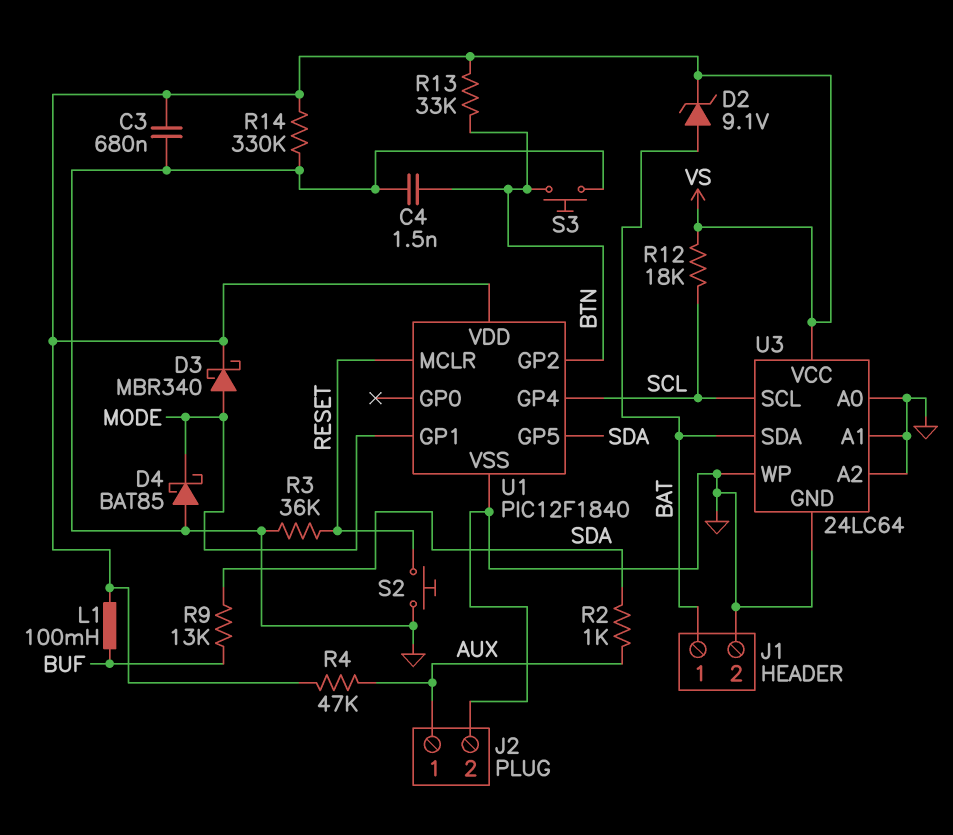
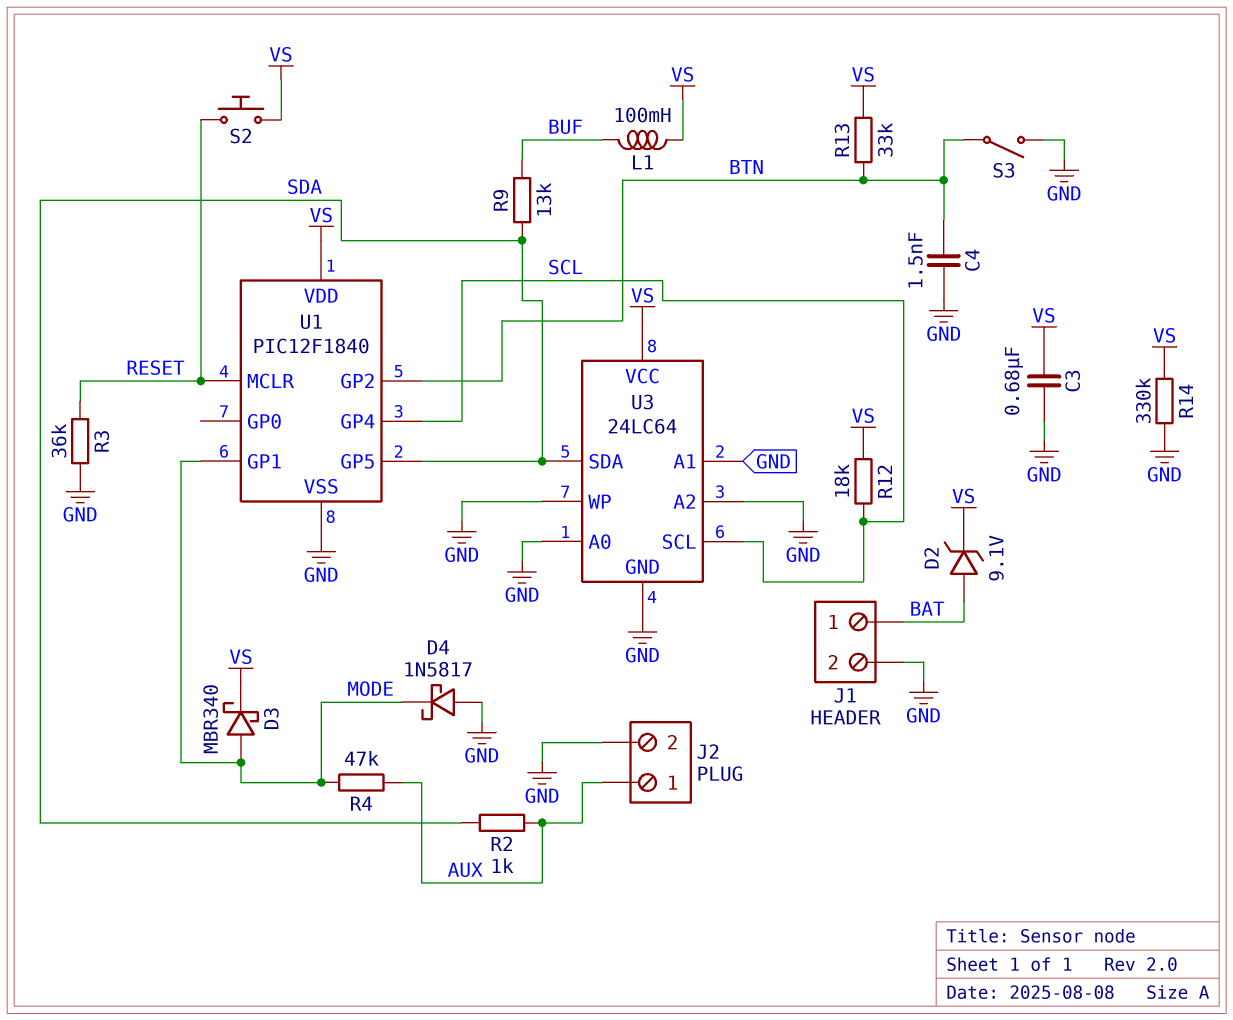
D4: schottky BAT85 (A GND, K MODE) -> schottky 1N5817 (A GND, K MODE)
R4: 47k (AUX, VS) -> 47k (AUX, MODE)
S2: button (GND, RESET) -> button (RESET, VS)
S3: button (BTN, GND) -> switch (BTN, GND)
U3 pin SDA: BAT -> SDA

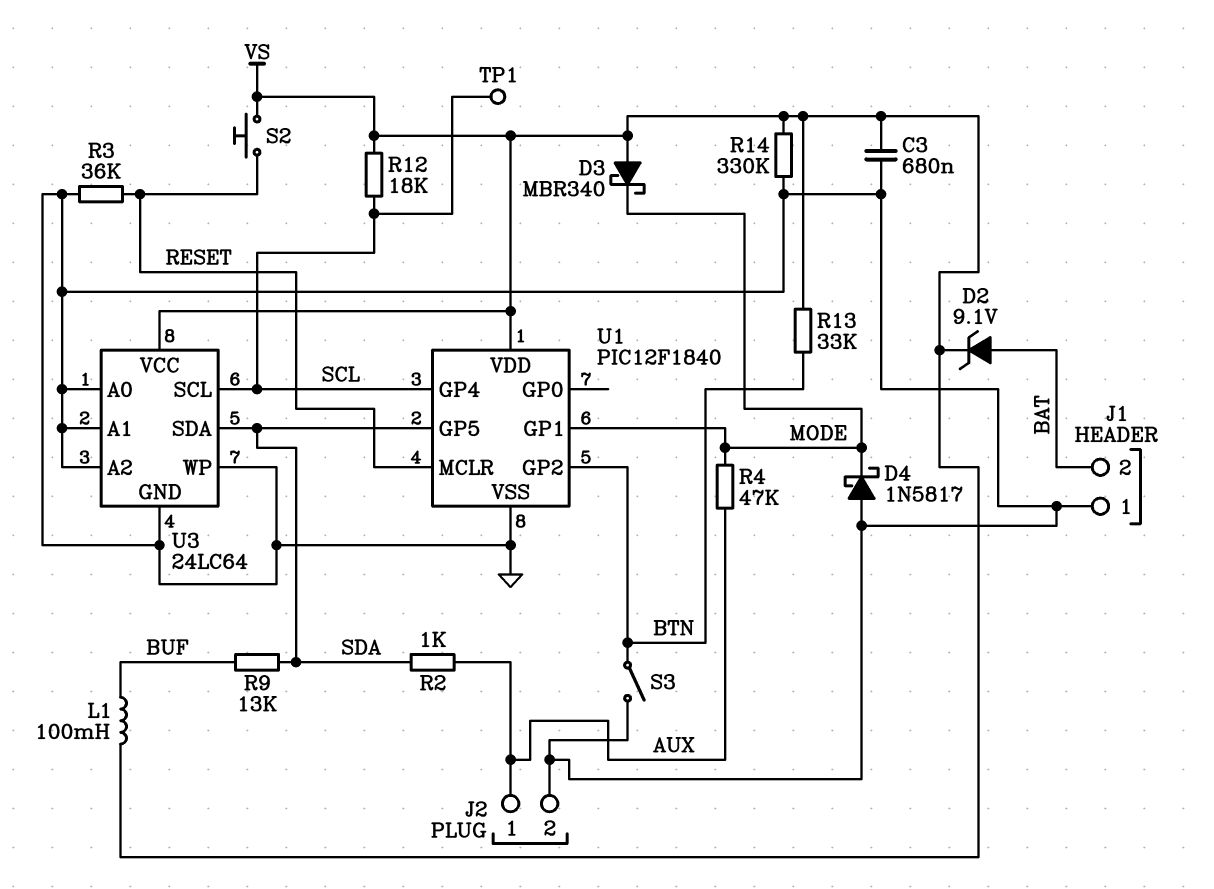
C4: 1.5nF (BTN, GND) -> none
D3: schottky MBR340 (A MODE, K VS) -> schottky MBR340 (A VS, K MODE)
J1 pin 1: BAT -> GND
J1 pin 2: GND -> BAT
TP1: none -> test point (SCL)

